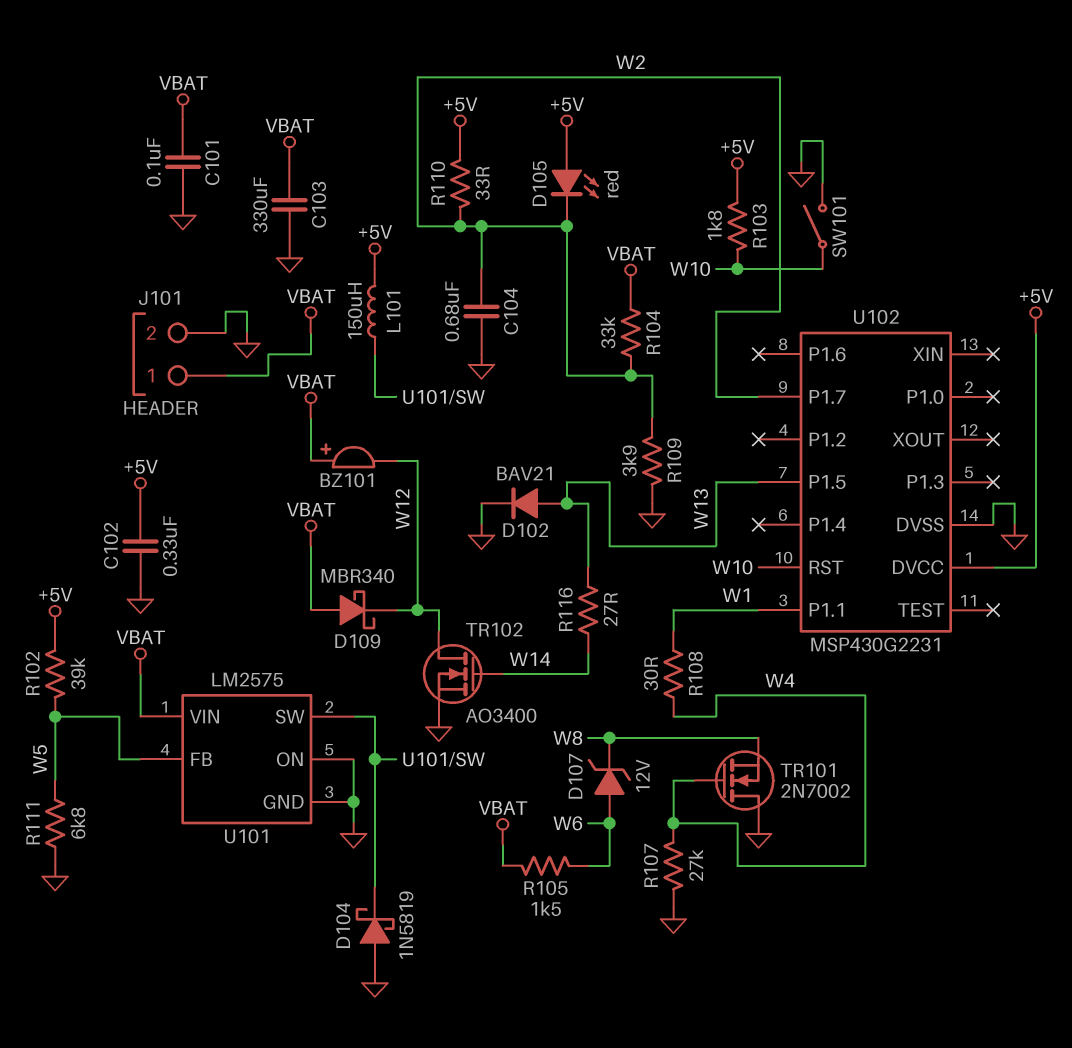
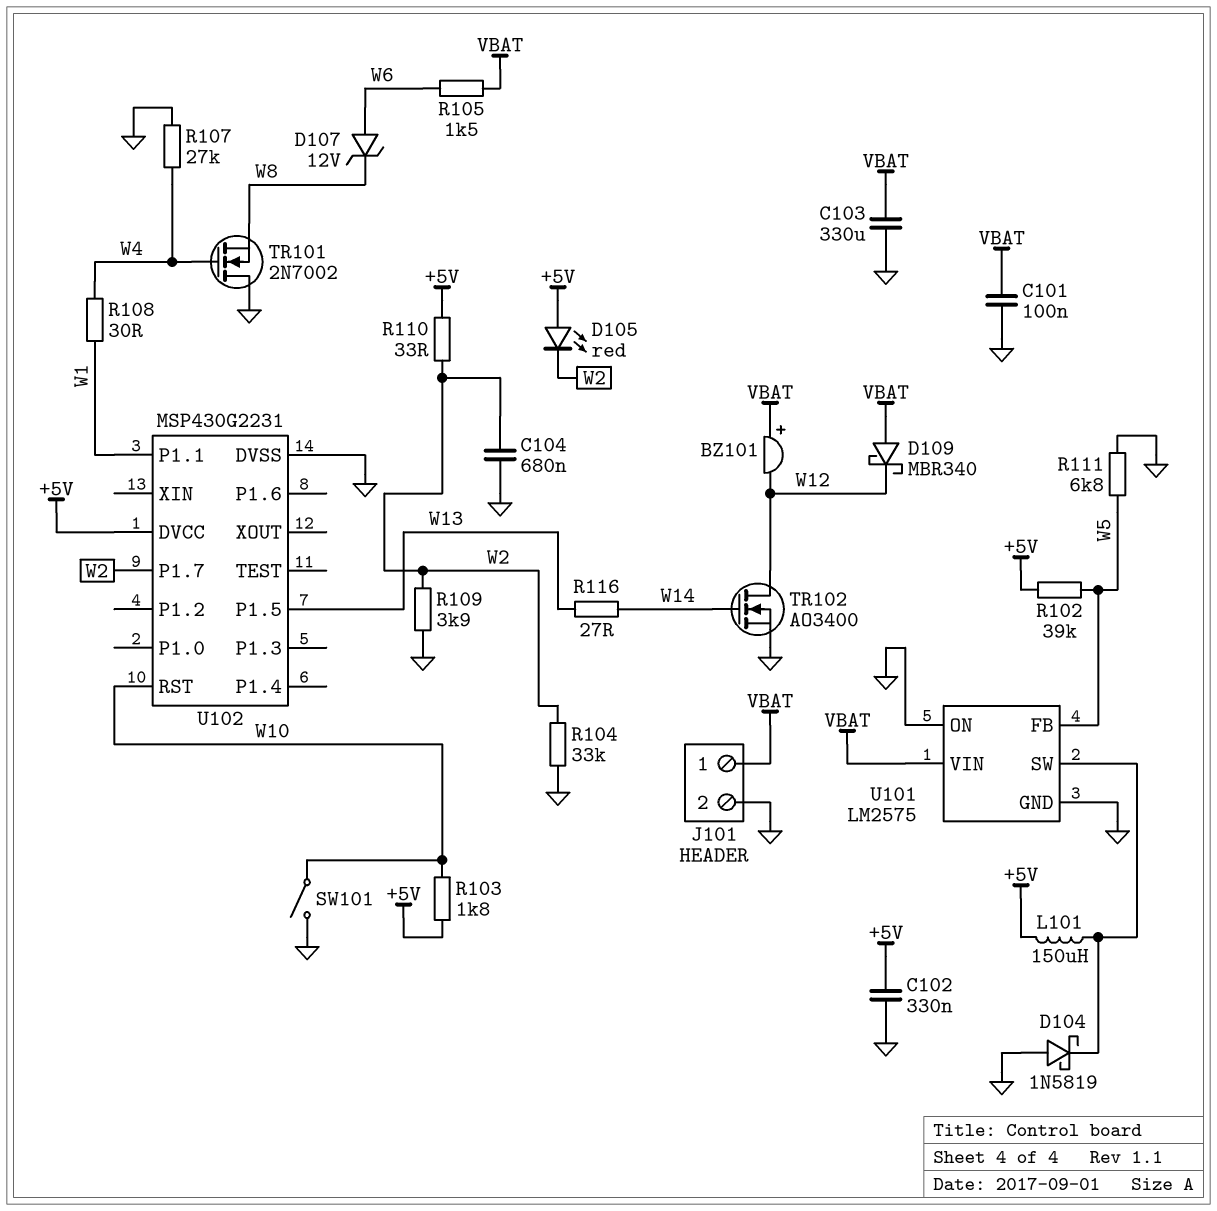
D102: diode BAV21 (A W13, K GND) -> none
R104: 33k (VBAT, W2) -> 33k (GND, W2)

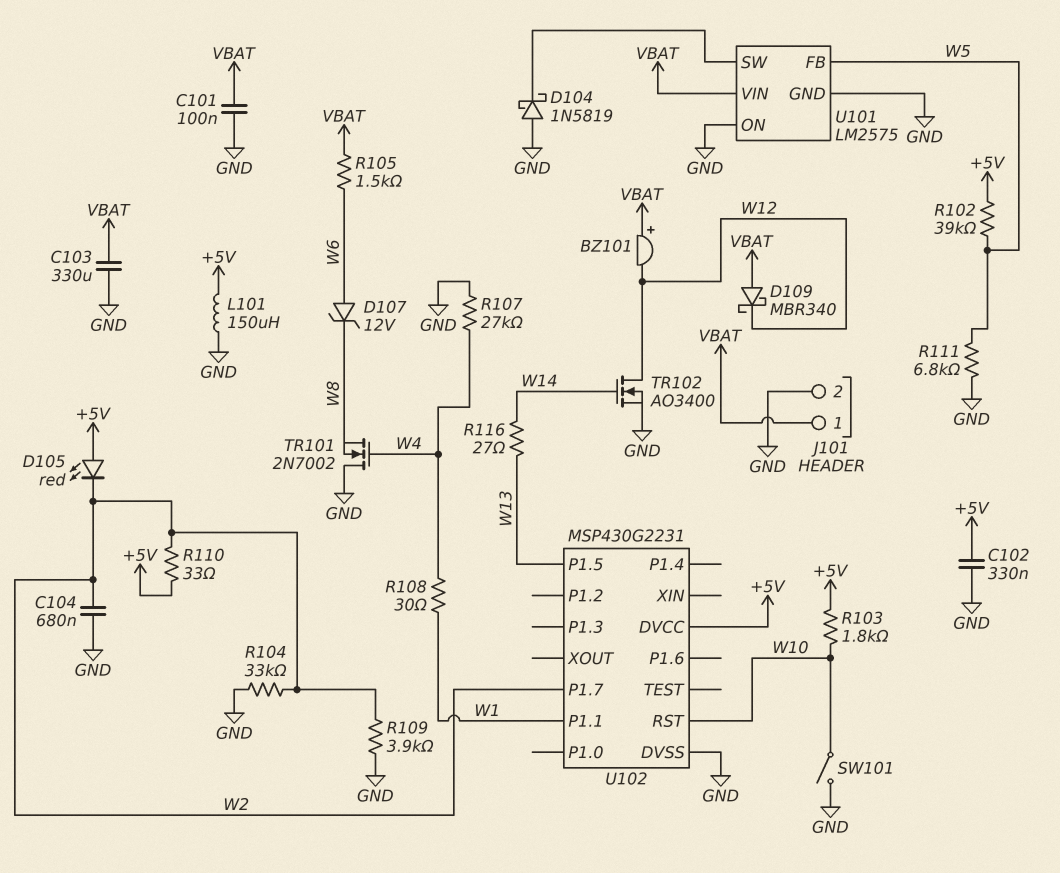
L101: 150uH (+5V, U101/SW) -> 150uH (+5V, GND)

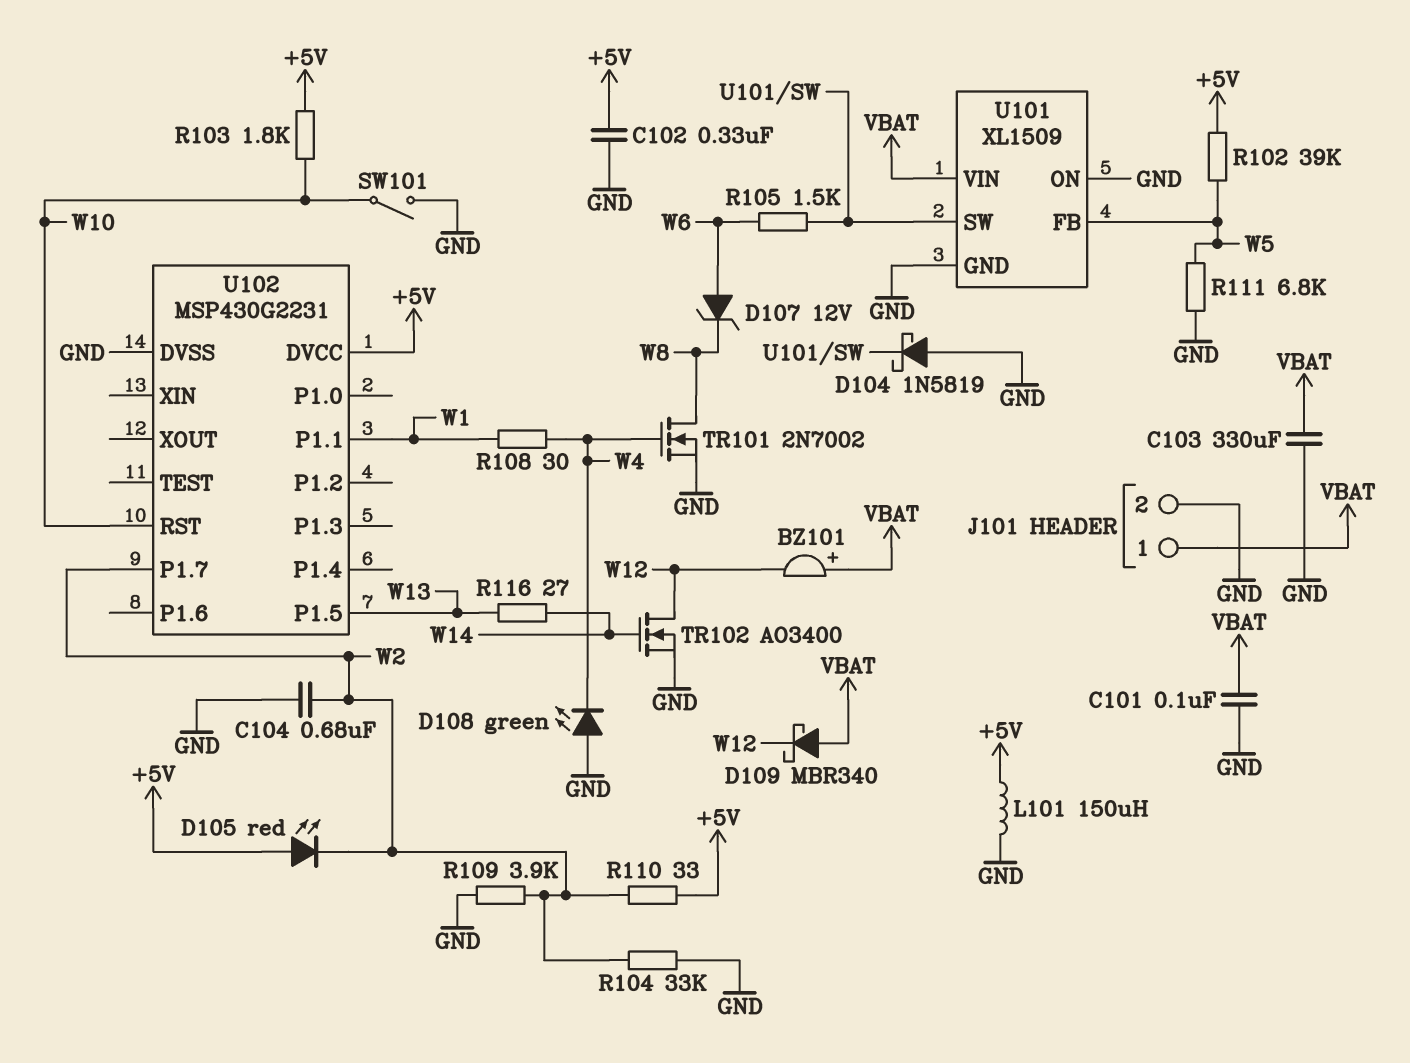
D108: none -> LED green (A GND, K W4)
R105: 1.5k (VBAT, W6) -> 1.5k (U101/SW, W6)
R107: 27k (GND, W4) -> none
TR101: NMOS 2N7002 (G W4, D GND, S W8) -> NMOS 2N7002 (G W4, D W8, S GND)
U101: LM2575 -> XL1509

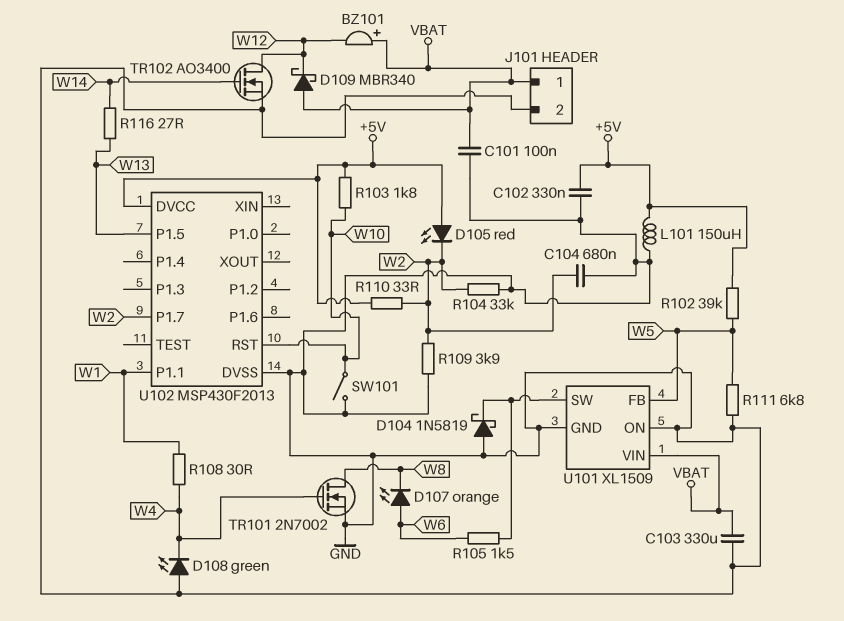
D107: zener 12V (A W6, K W8) -> LED orange (A W6, K W8)
U102: MSP430G2231 -> MSP430F2013

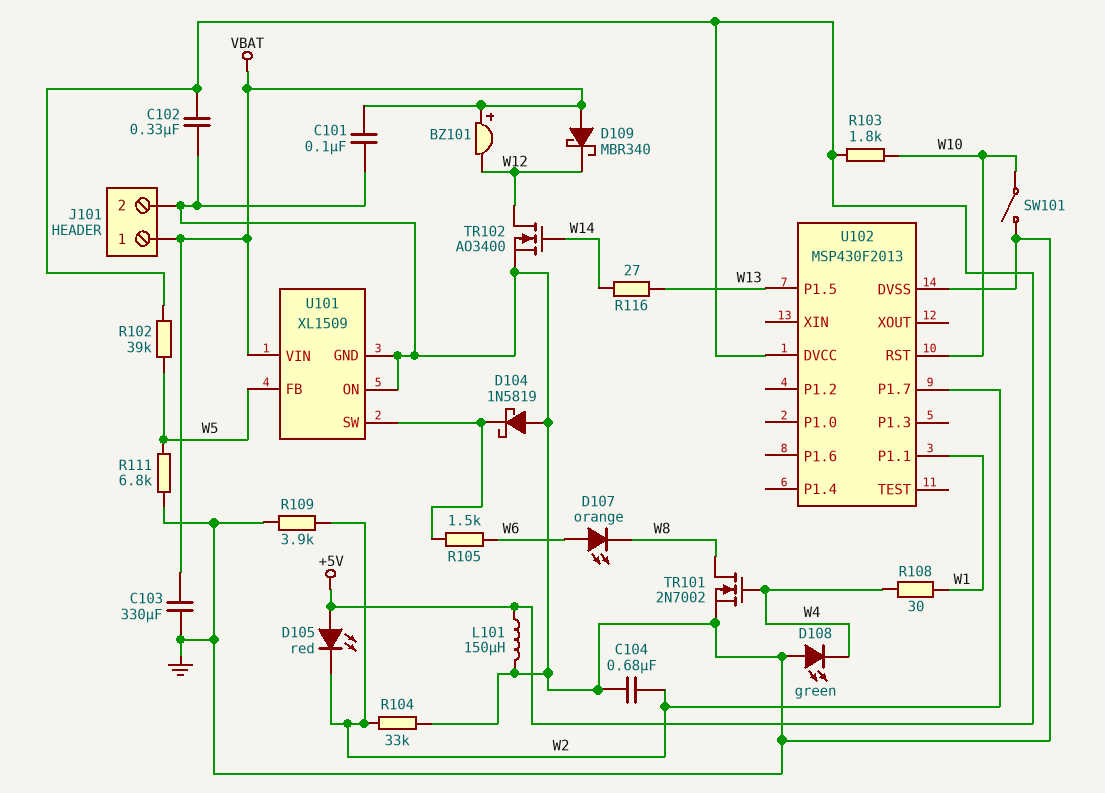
R110: 33 (+5V, W2) -> none

